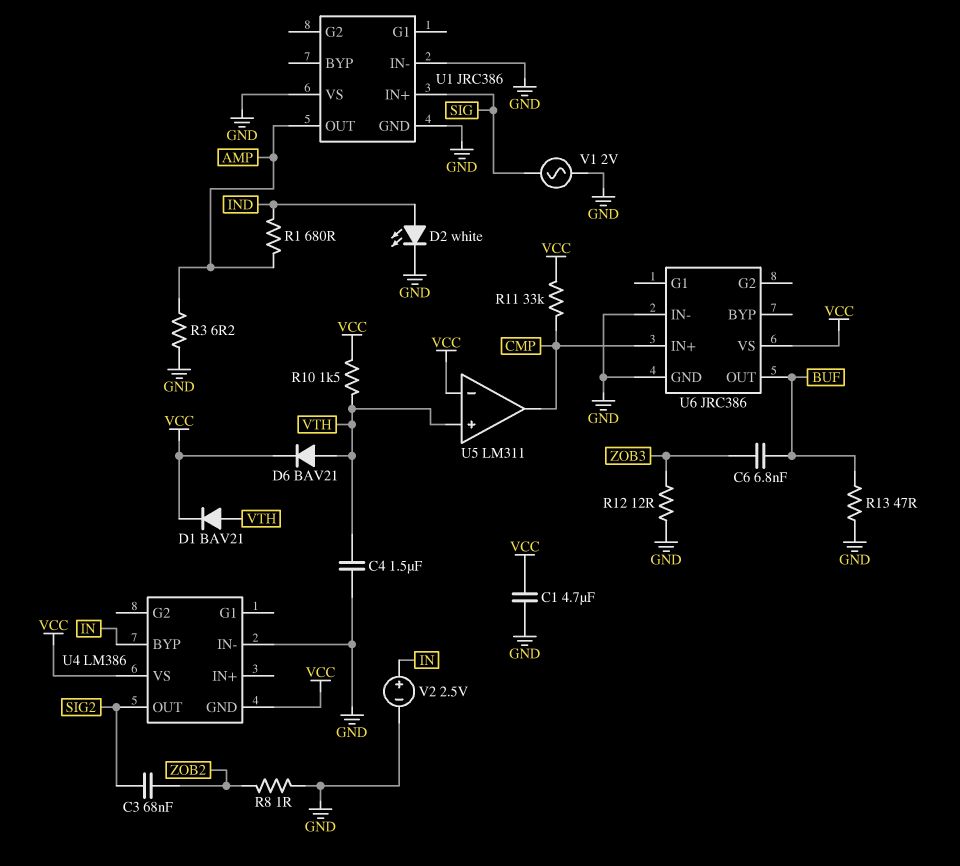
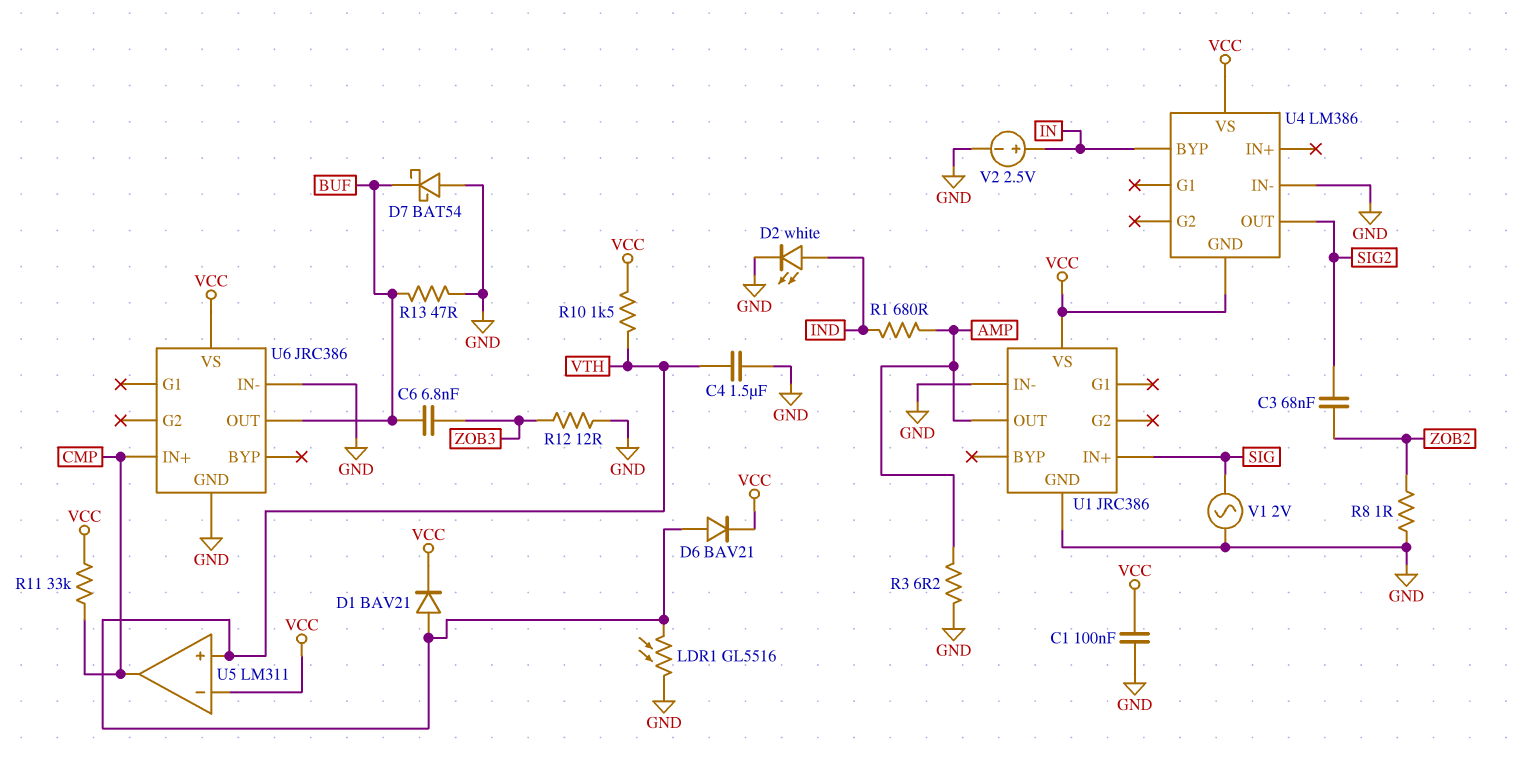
C1: 4.7uF (GND, VCC) -> 100nF (GND, VCC)
D7: none -> schottky BAT54 (A GND, K BUF)
LDR1: none -> GL5516 (GND, VTH)
U1 pin VS: GND -> VCC

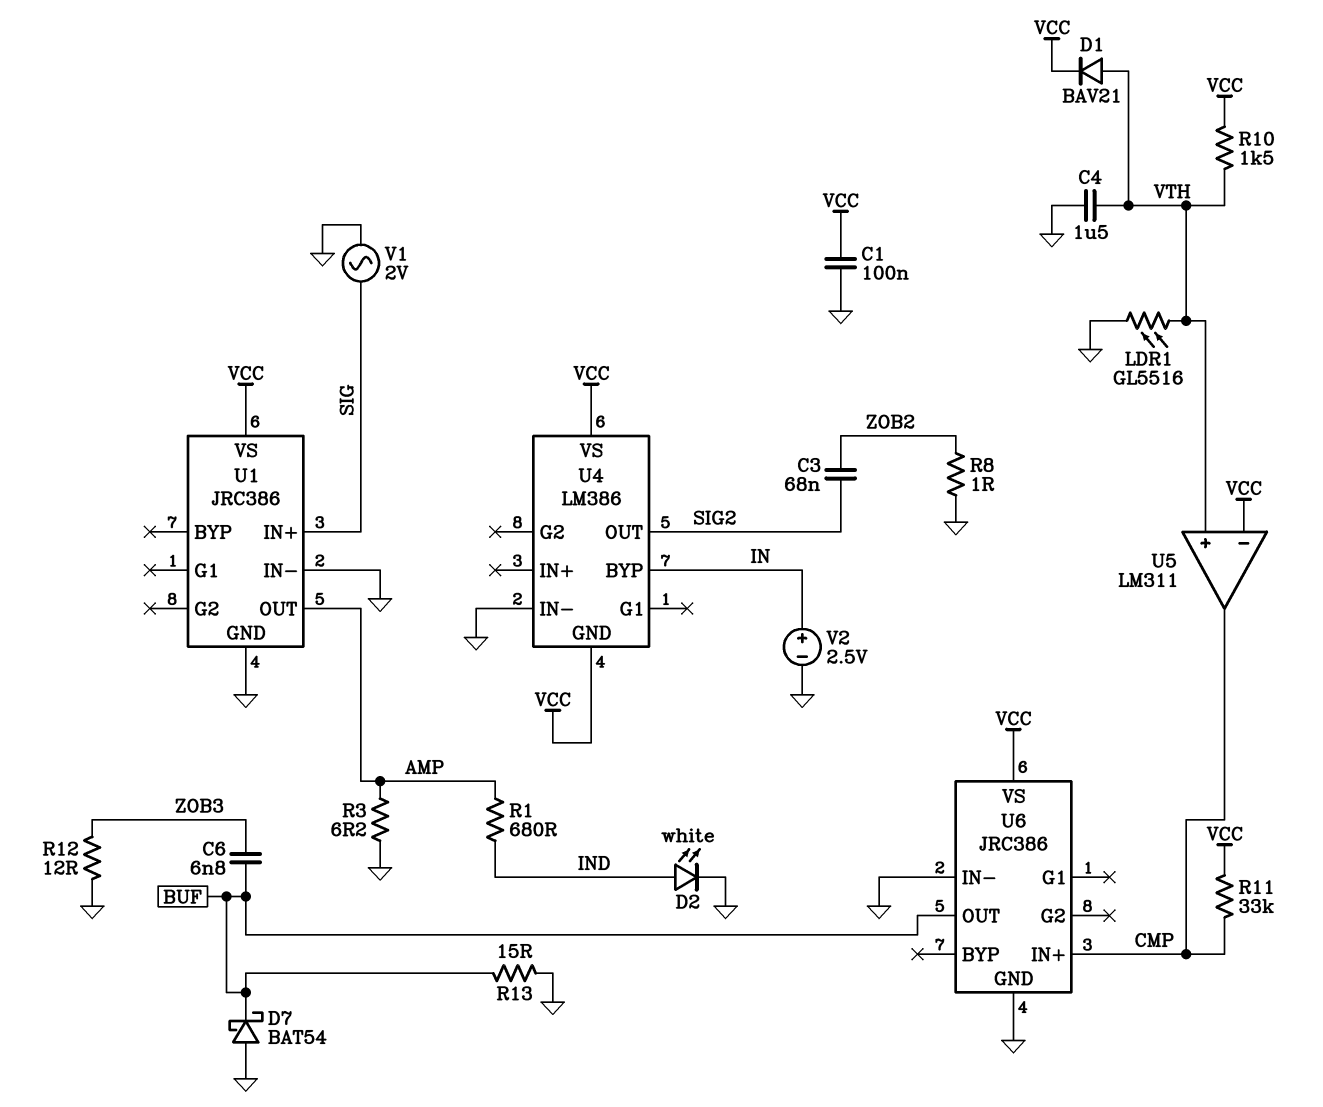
D6: diode BAV21 (A VTH, K VCC) -> none
R13: 47 (BUF, GND) -> 15 (BUF, GND)

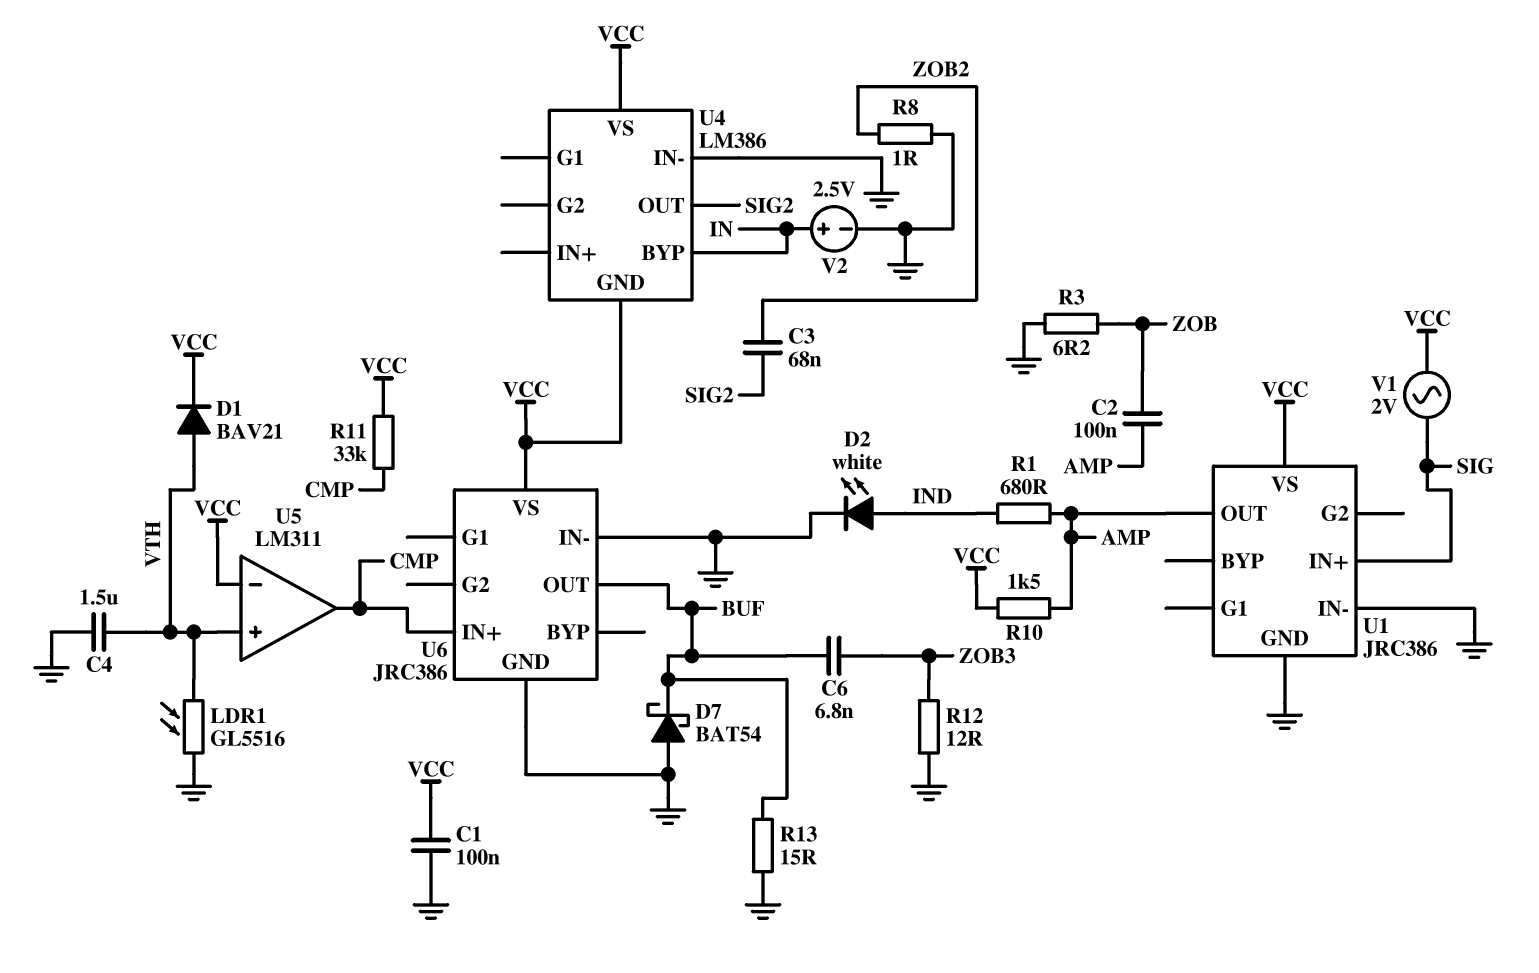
C2: none -> 100nF (AMP, ZOB)
R3: 6.2 (AMP, GND) -> 6.2 (GND, ZOB)
R10: 1.5k (VCC, VTH) -> 1.5k (AMP, VCC)
V1: AC 2V (GND, SIG) -> AC 2V (SIG, VCC)

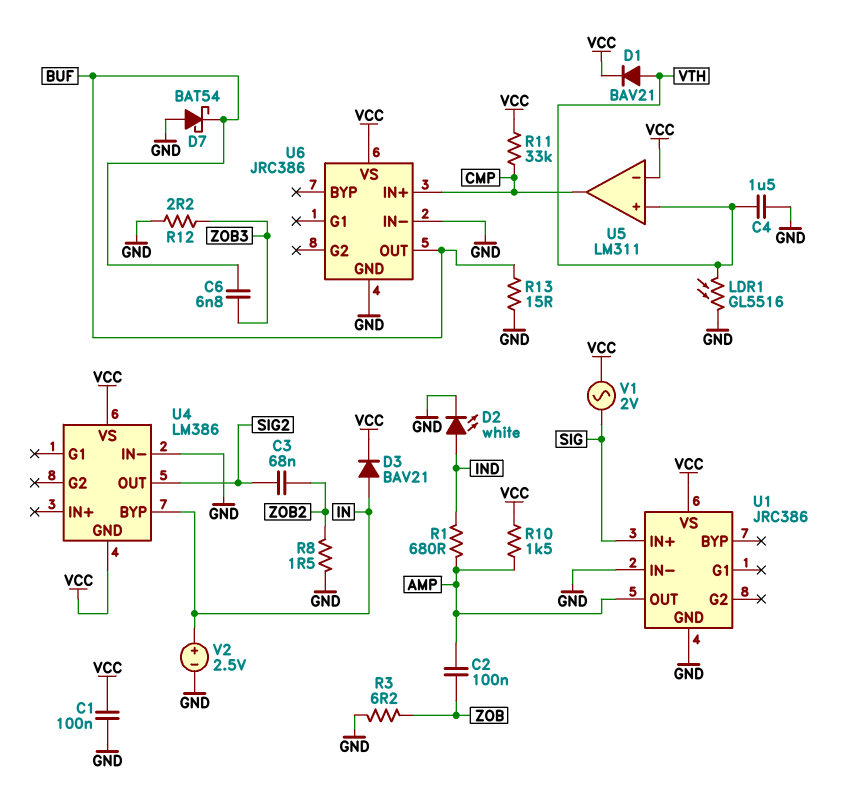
D3: none -> diode BAV21 (A IN, K VCC)
R8: 1 (GND, ZOB2) -> 1.5 (GND, ZOB2)
R12: 12 (GND, ZOB3) -> 2.2 (GND, ZOB3)

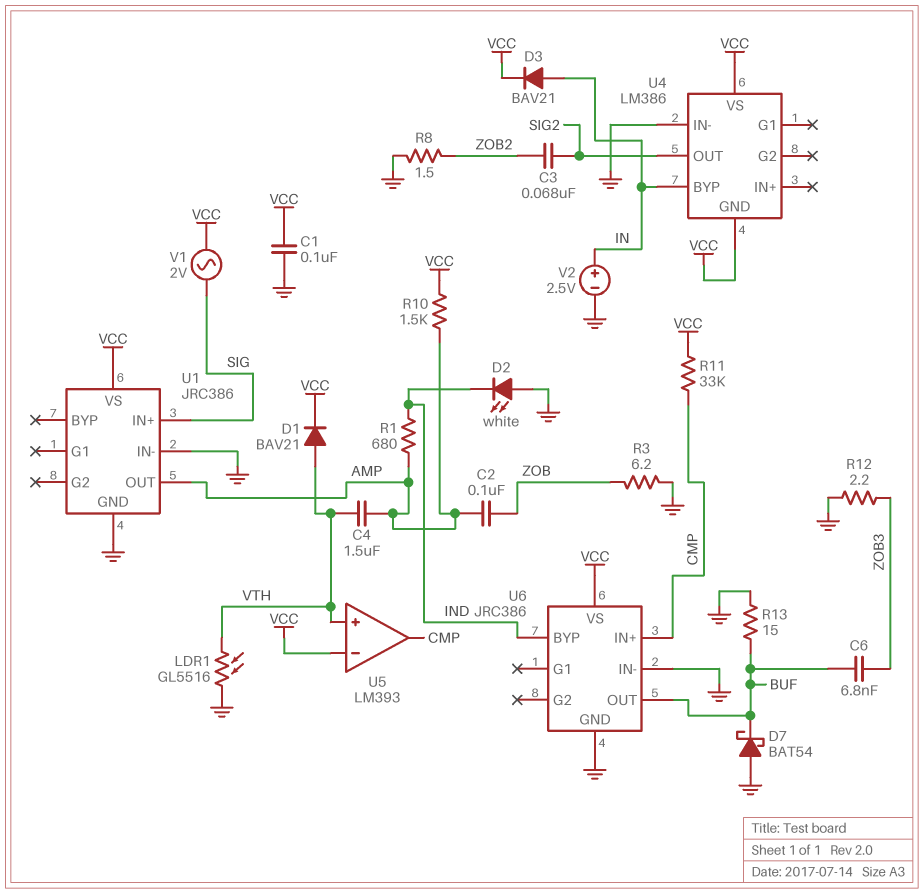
C4: 1.5uF (GND, VTH) -> 1.5uF (AMP, VTH)
D2: LED white (A IND, K GND) -> LED white (A GND, K IND)
U5: LM311 -> LM393
U6 pin BYP: none -> IND

